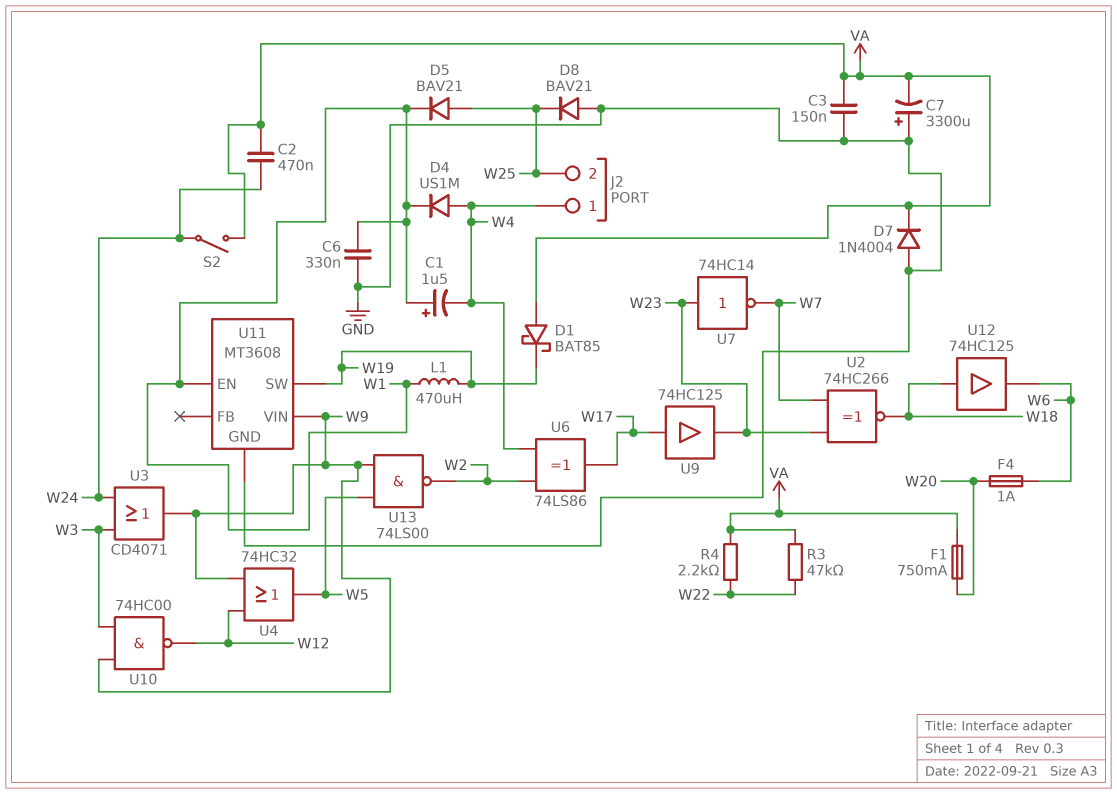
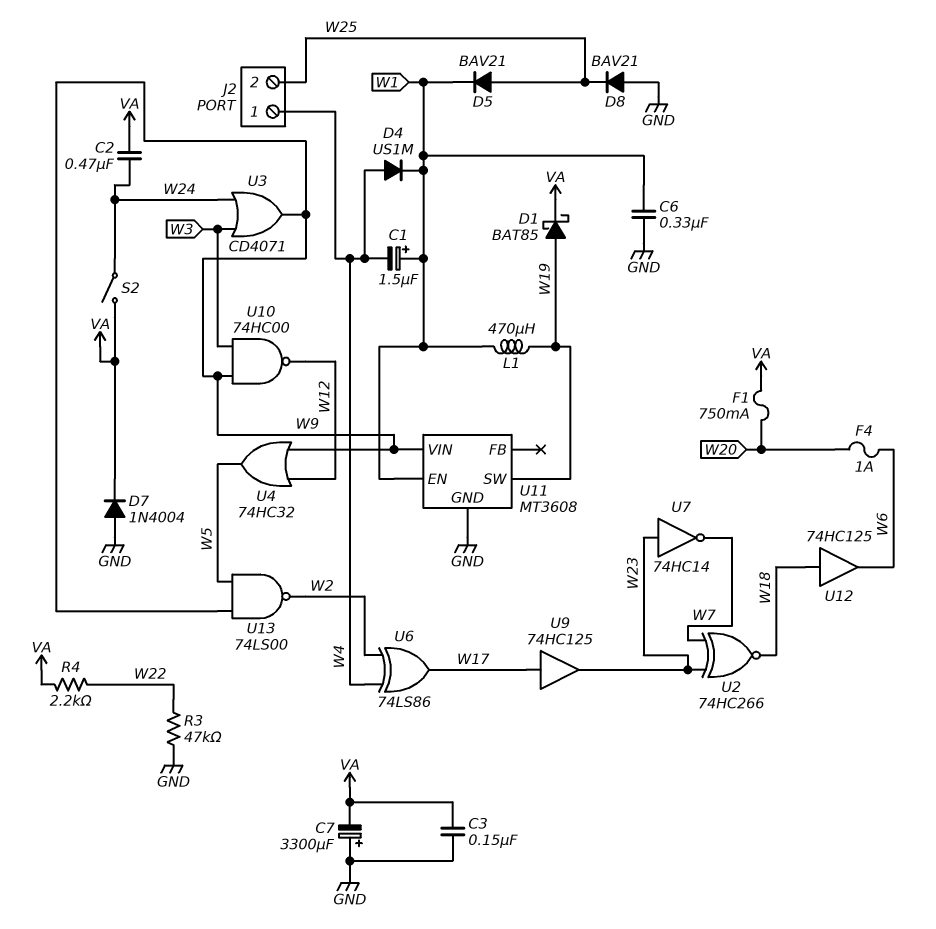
D1: schottky BAT85 (A VA, K W19) -> schottky BAT85 (A W19, K VA)
R3: 47k (VA, W22) -> 47k (GND, W22)

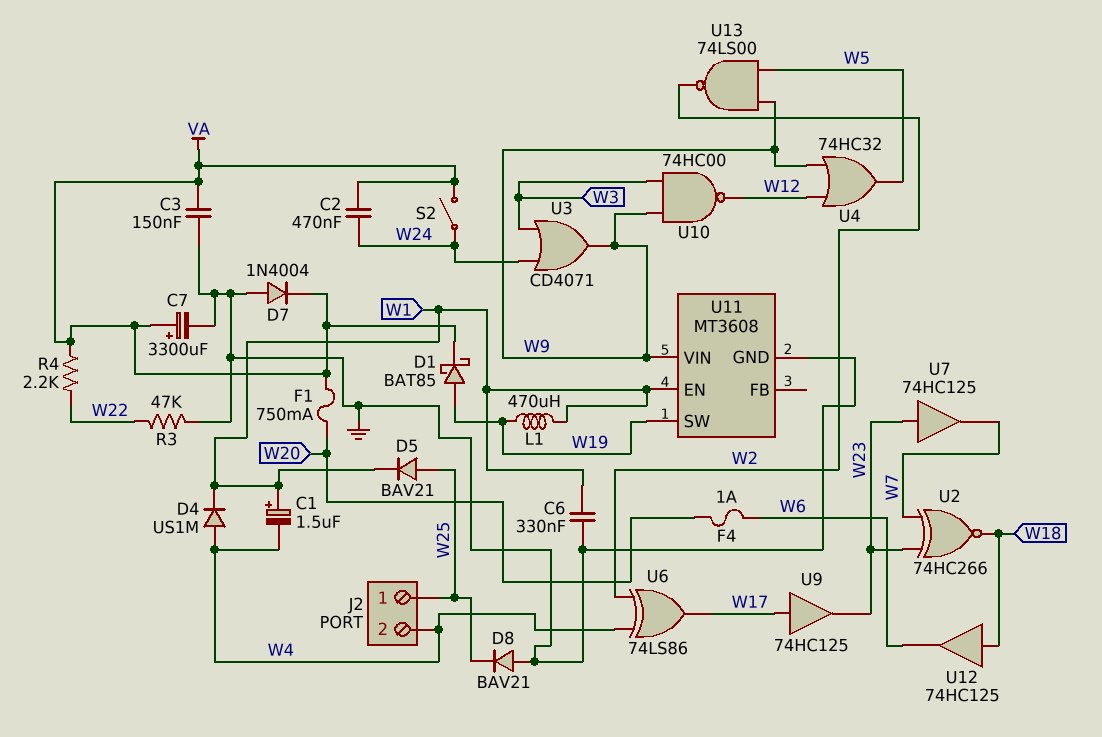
C7: 3300uF (plus GND, minus VA) -> 3300uF (plus VA, minus GND)
J2 pin 1: W4 -> W25
J2 pin 2: W25 -> W4
U7: NOT 74HC14 (in W23, out W7) -> buffer 74HC125 (in W23, out W7)

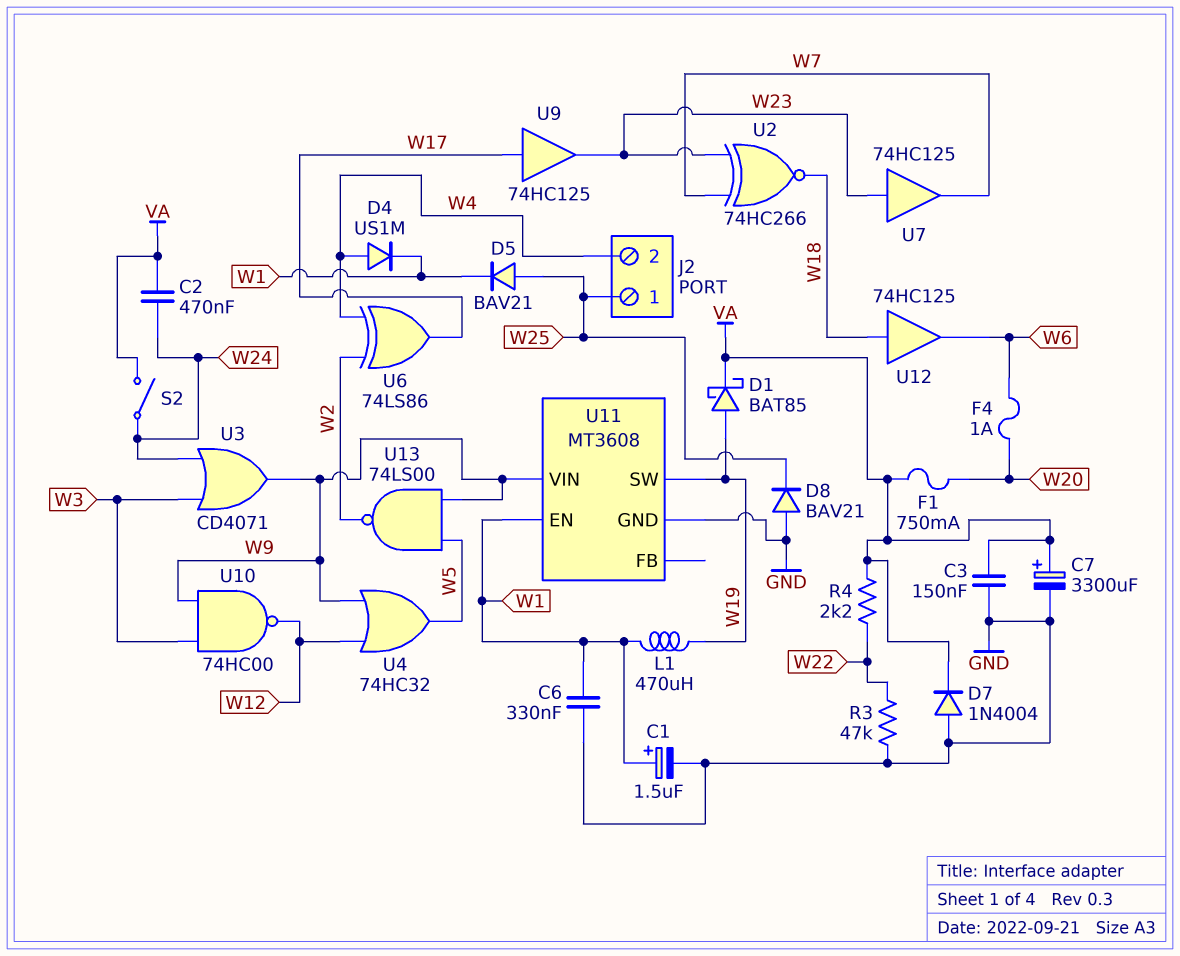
C1: 1.5uF (plus W1, minus W4) -> 1.5uF (plus W1, minus GND)

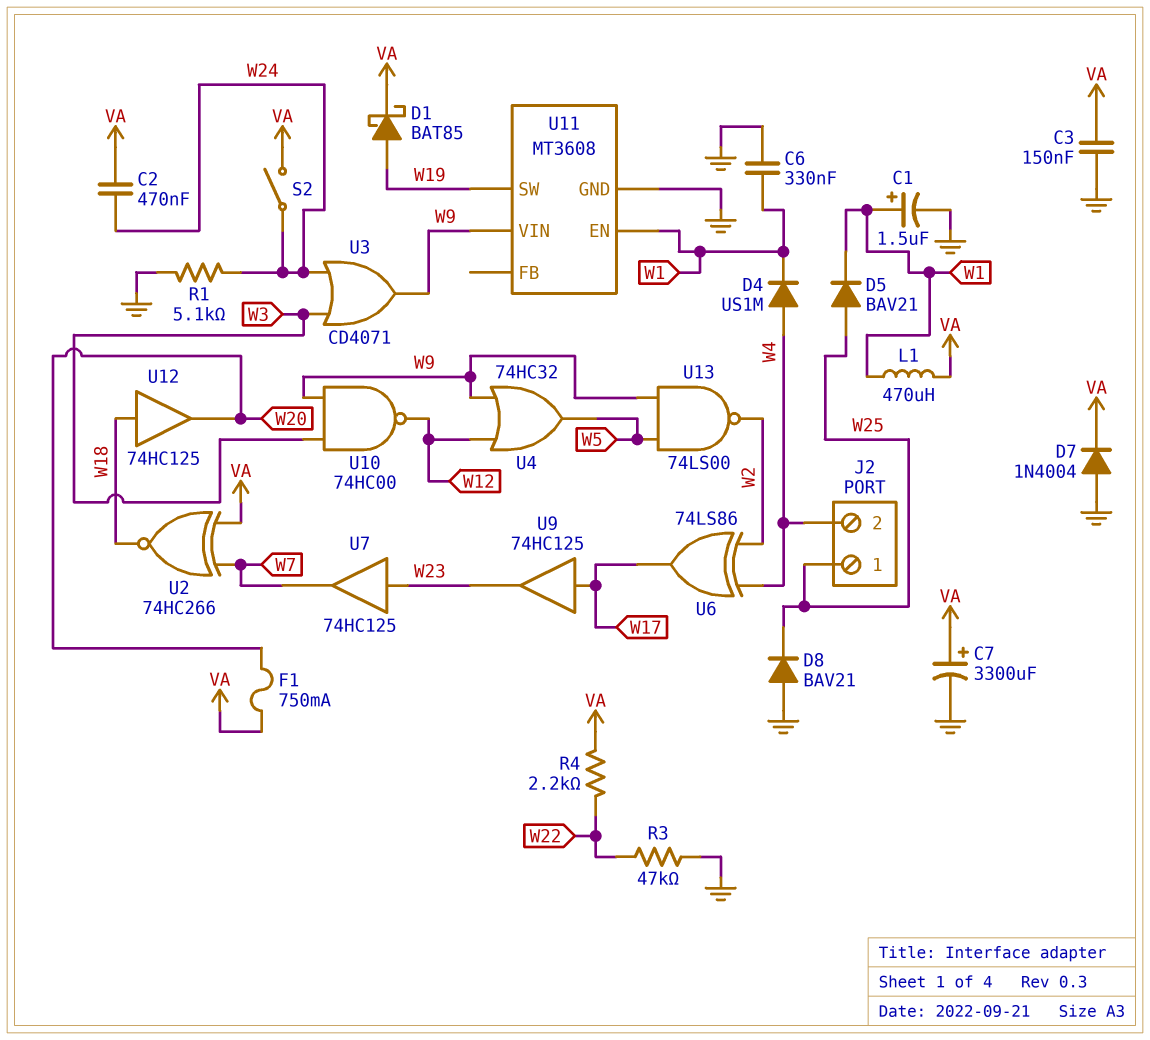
F4: 1A (W6, W20) -> none
L1: 470uH (W1, W19) -> 470uH (VA, W1)
R1: none -> 5.1k (GND, W24)
U2: XNOR 74HC266 (in W7, in W23, out W18) -> XNOR 74HC266 (in VA, in W7, out W18)
U12: buffer 74HC125 (in W18, out W6) -> buffer 74HC125 (in W18, out W20)

